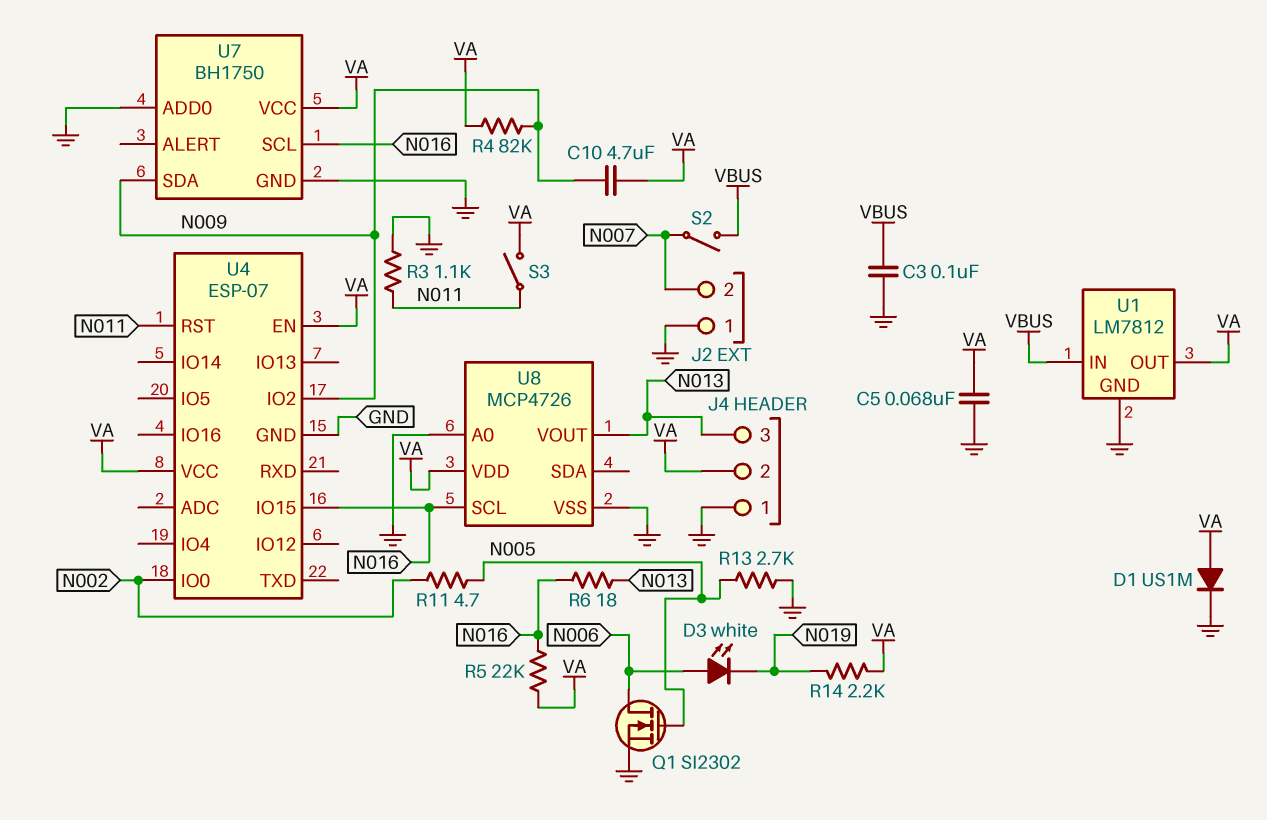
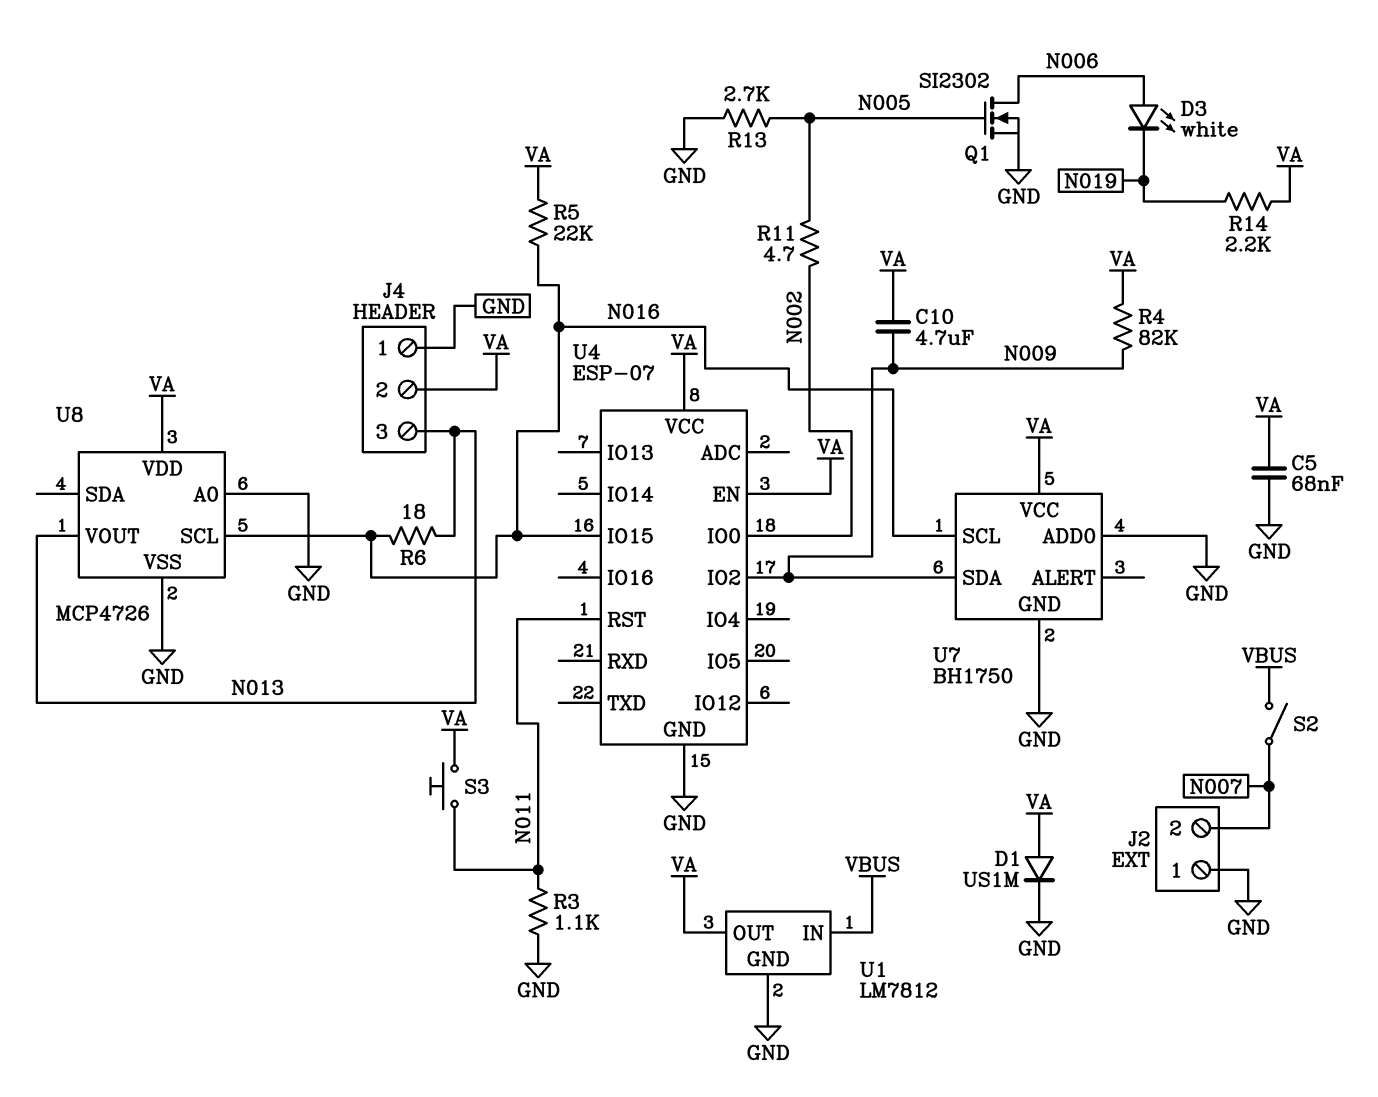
C3: 100nF (GND, VBUS) -> none
S3: switch (N011, VA) -> button (N011, VA)

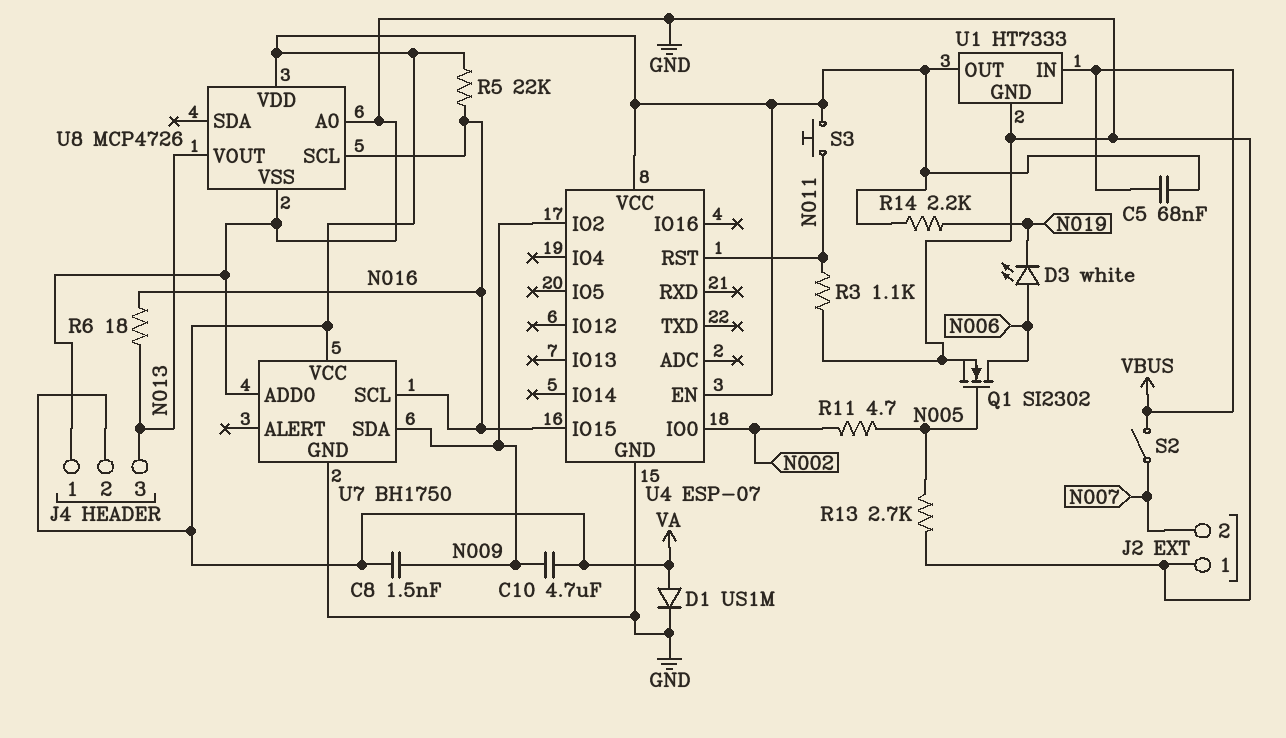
C5: 68nF (GND, VA) -> 68nF (VA, VBUS)
C8: none -> 1.5nF (N009, VA)
R4: 82k (N009, VA) -> none
U1: LM7812 -> HT7333

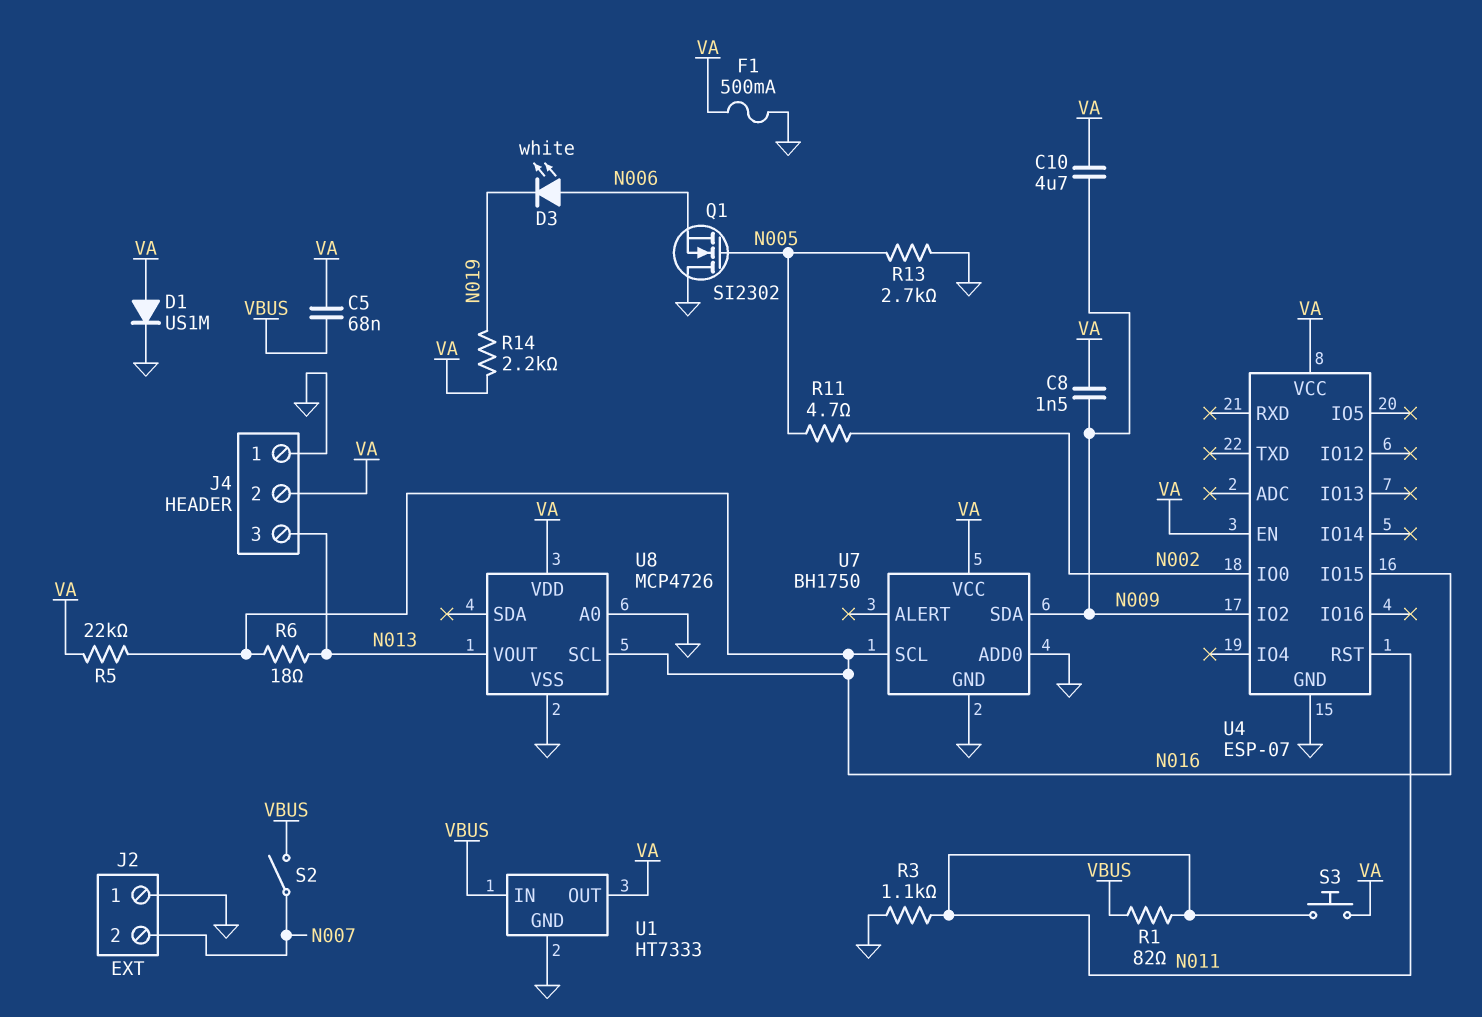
F1: none -> 500mA (GND, VA)
Q1: NMOS SI2302 (G N005, D N006, S GND) -> NMOS SI2302 (G N005, D GND, S N006)
R1: none -> 82 (N011, VBUS)

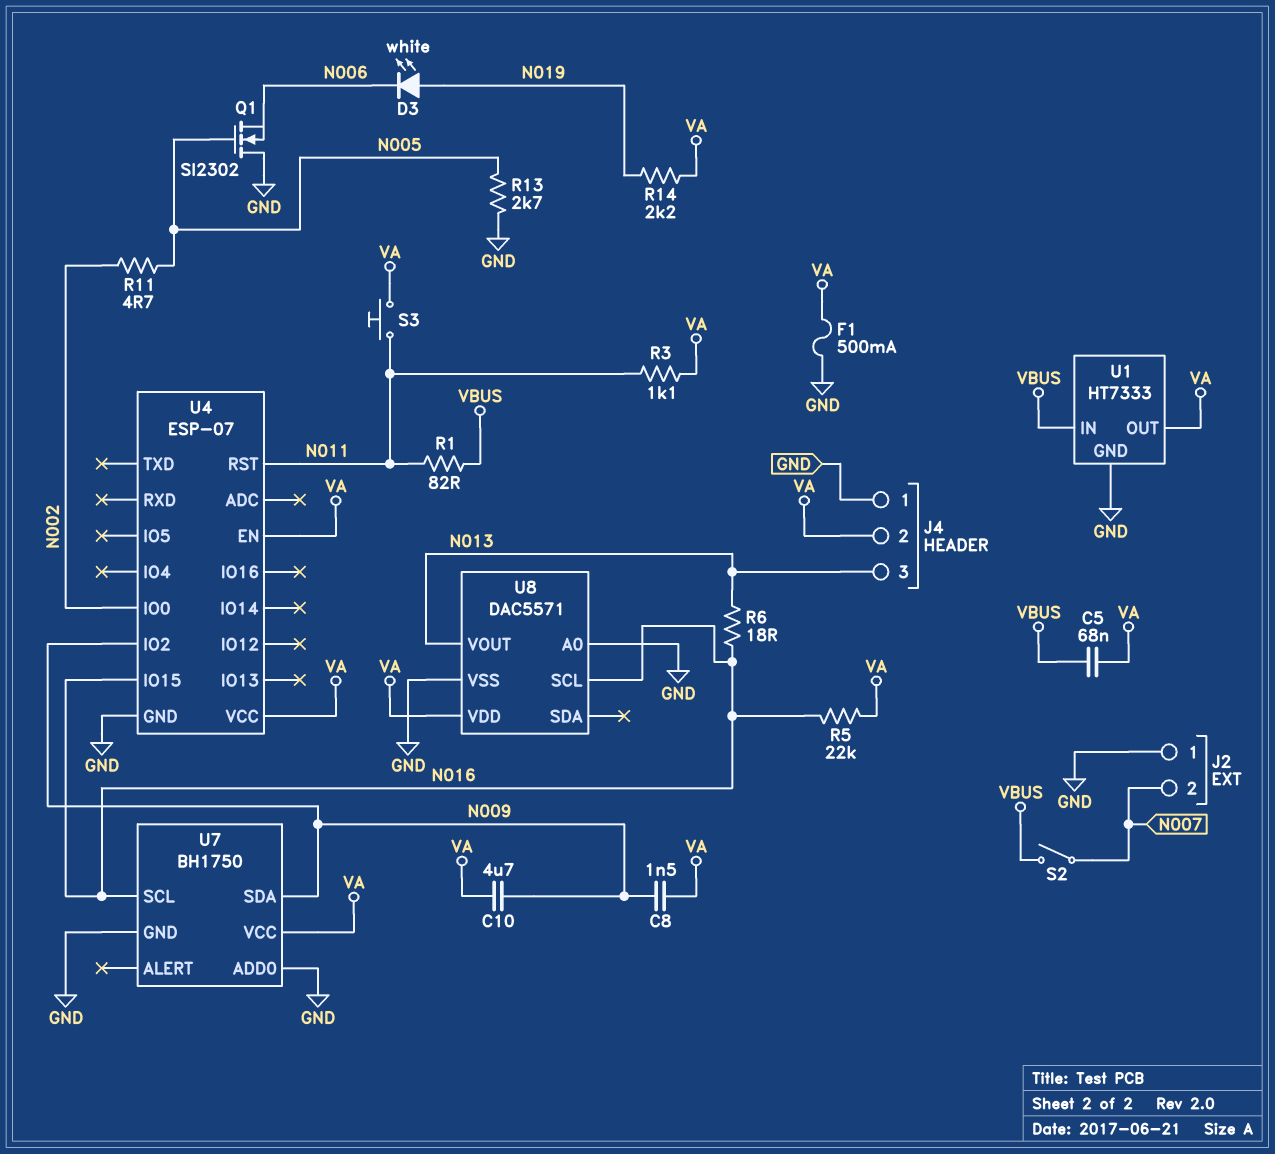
D1: diode US1M (A VA, K GND) -> none
D3: LED white (A N006, K N019) -> LED white (A N019, K N006)
R3: 1.1k (GND, N011) -> 1.1k (N011, VA)
U8: MCP4726 -> DAC5571

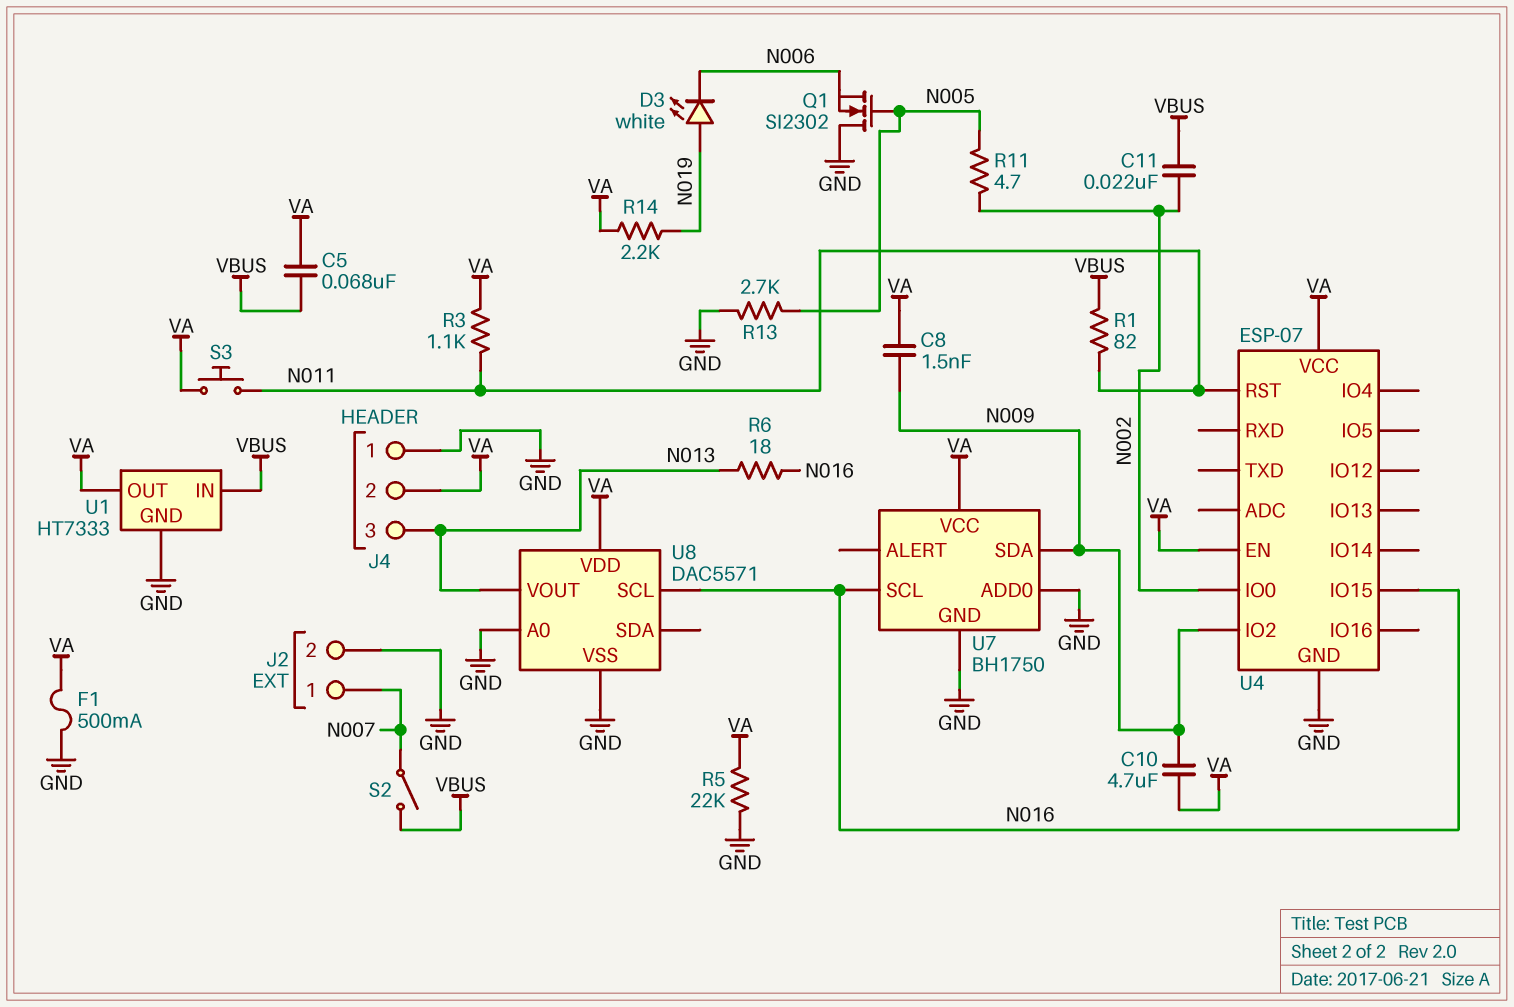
C11: none -> 22nF (N002, VBUS)
J2 pin 1: GND -> N007
J2 pin 2: N007 -> GND
R5: 22k (N016, VA) -> 22k (GND, VA)

